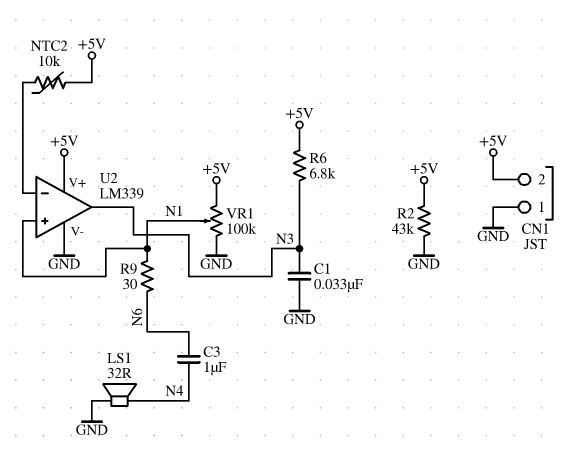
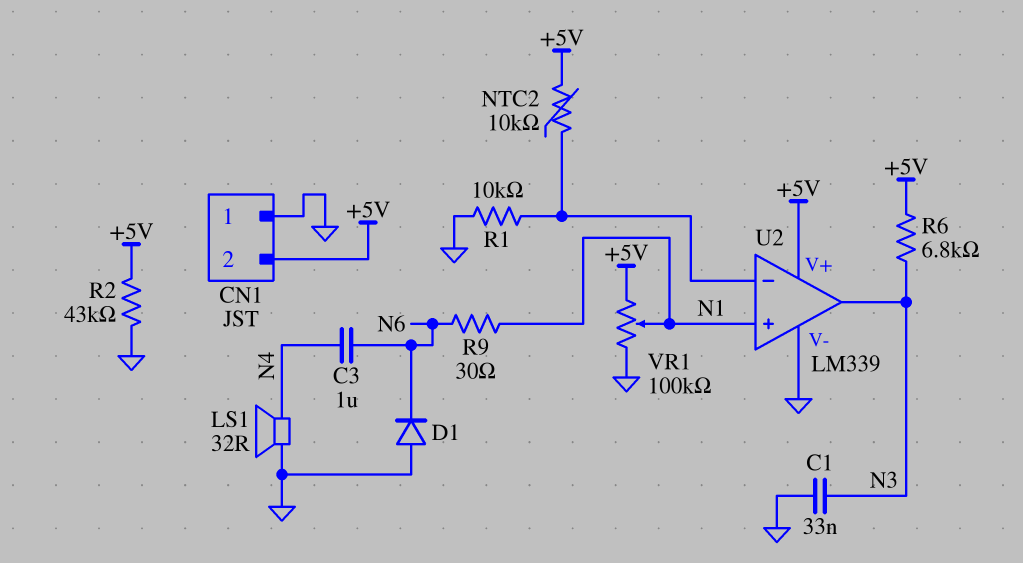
D1: none -> diode (A GND, K N6)
R1: none -> 10k (GND, U2/in-)

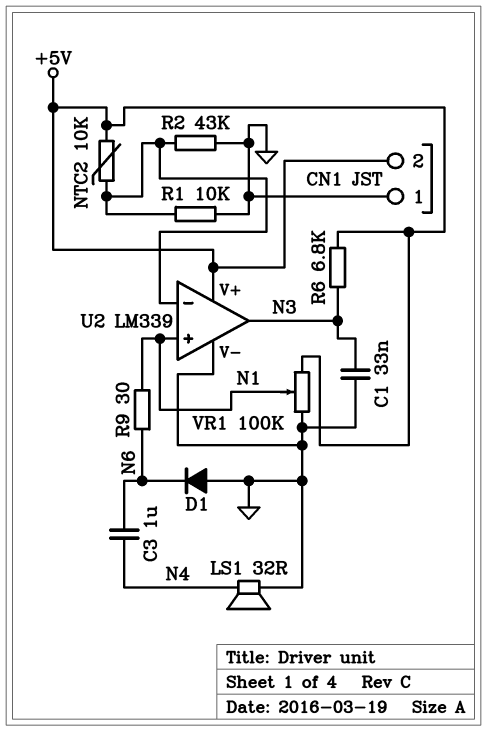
R2: 43k (+5V, GND) -> 43k (GND, U2/in-)

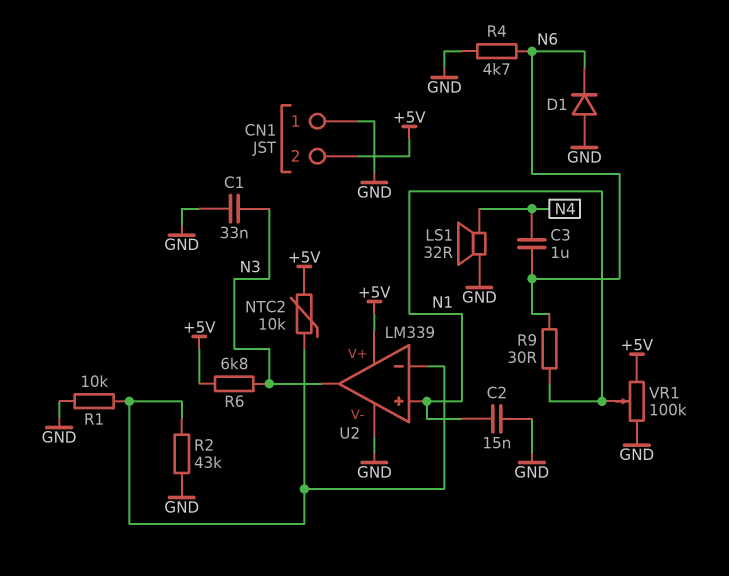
C2: none -> 15nF (GND, N1)
R4: none -> 4.7k (GND, N6)

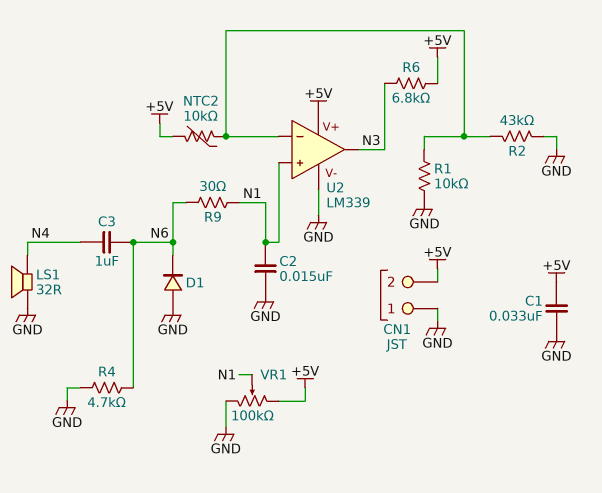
C1: 33nF (GND, N3) -> 33nF (+5V, GND)

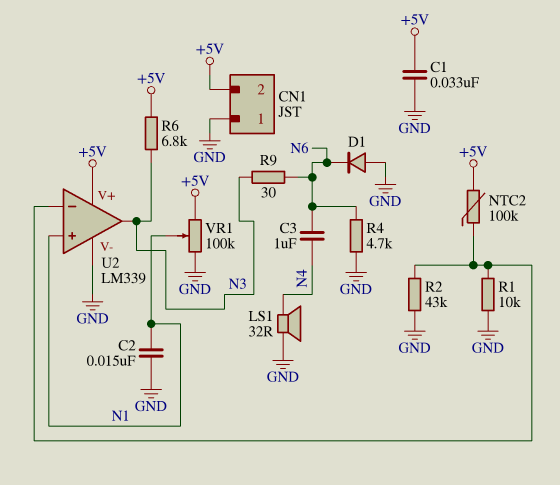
NTC2: 10k (+5V, U2/in-) -> 100k (+5V, U2/in-)
R9: 30 (N1, N6) -> 30 (N3, N6)

